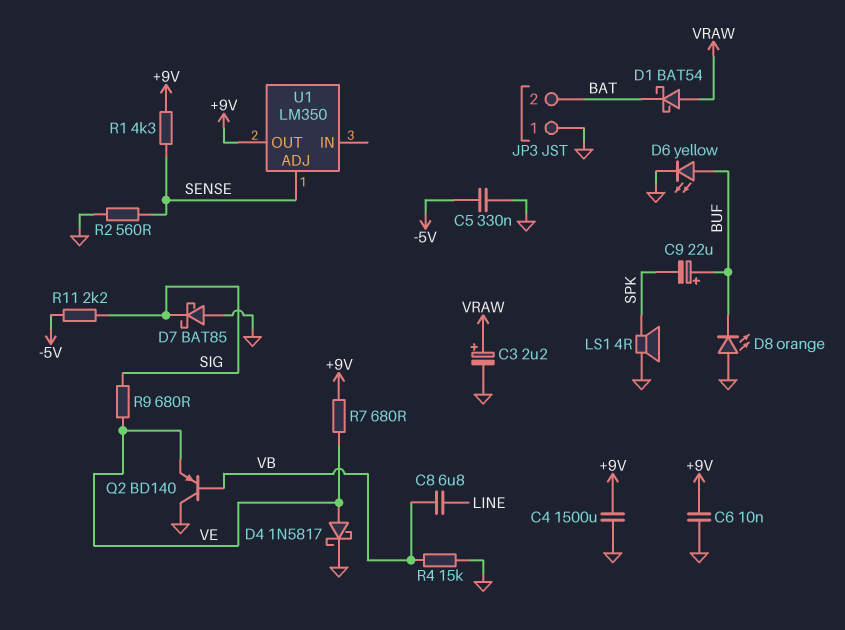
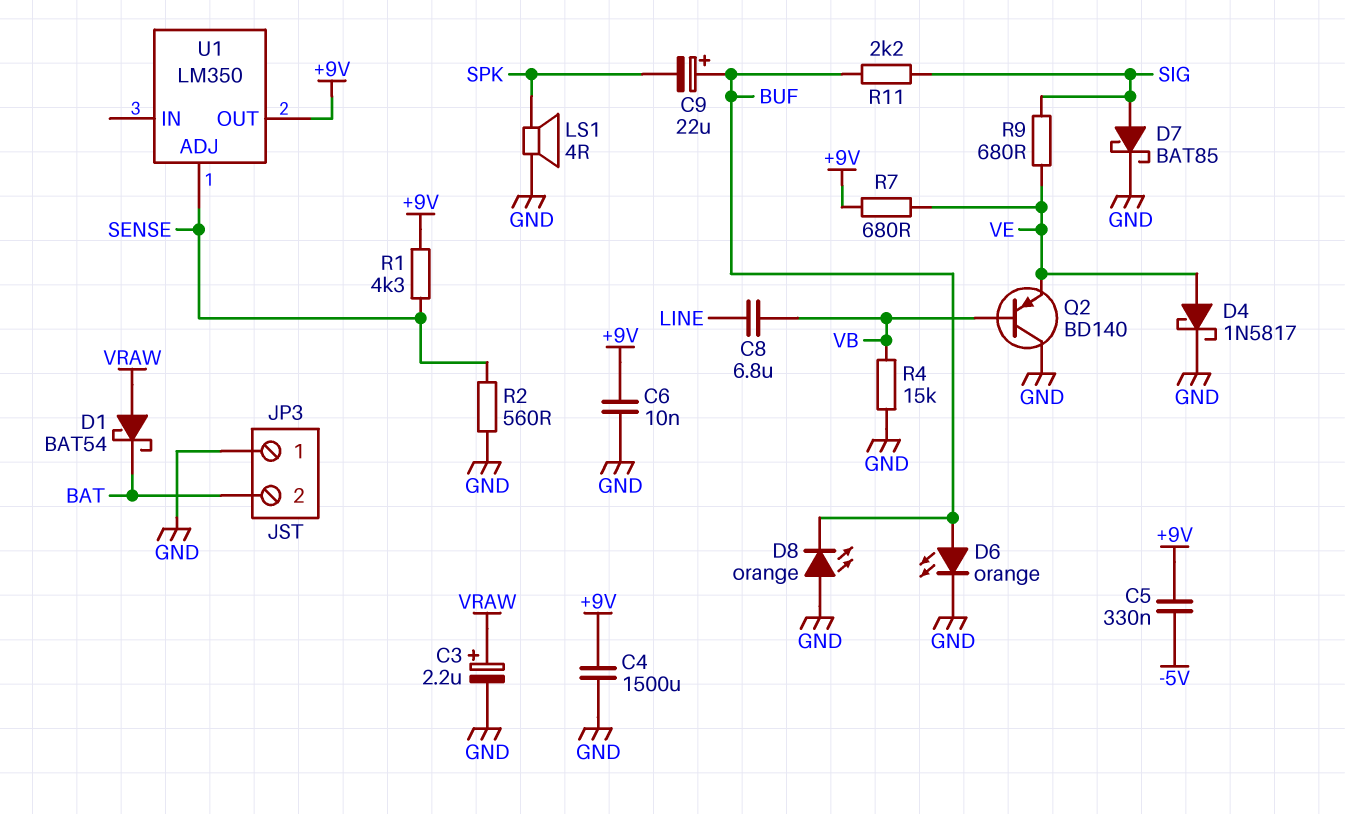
C5: 330nF (-5V, GND) -> 330nF (+9V, -5V)
D6: LED yellow (A BUF, K GND) -> LED orange (A BUF, K GND)
D7: schottky BAT85 (A GND, K SIG) -> schottky BAT85 (A SIG, K GND)
R11: 2.2k (-5V, SIG) -> 2.2k (BUF, SIG)

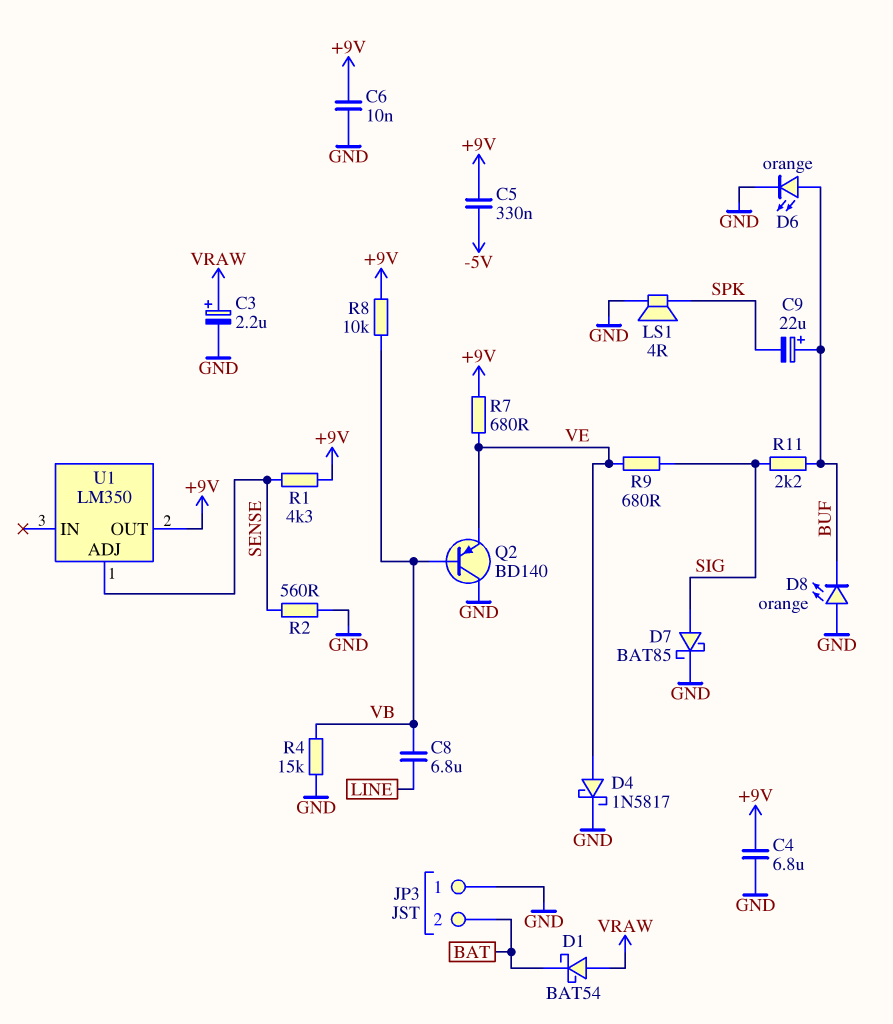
C4: 1500uF (+9V, GND) -> 6.8uF (+9V, GND)
R8: none -> 10k (+9V, VB)

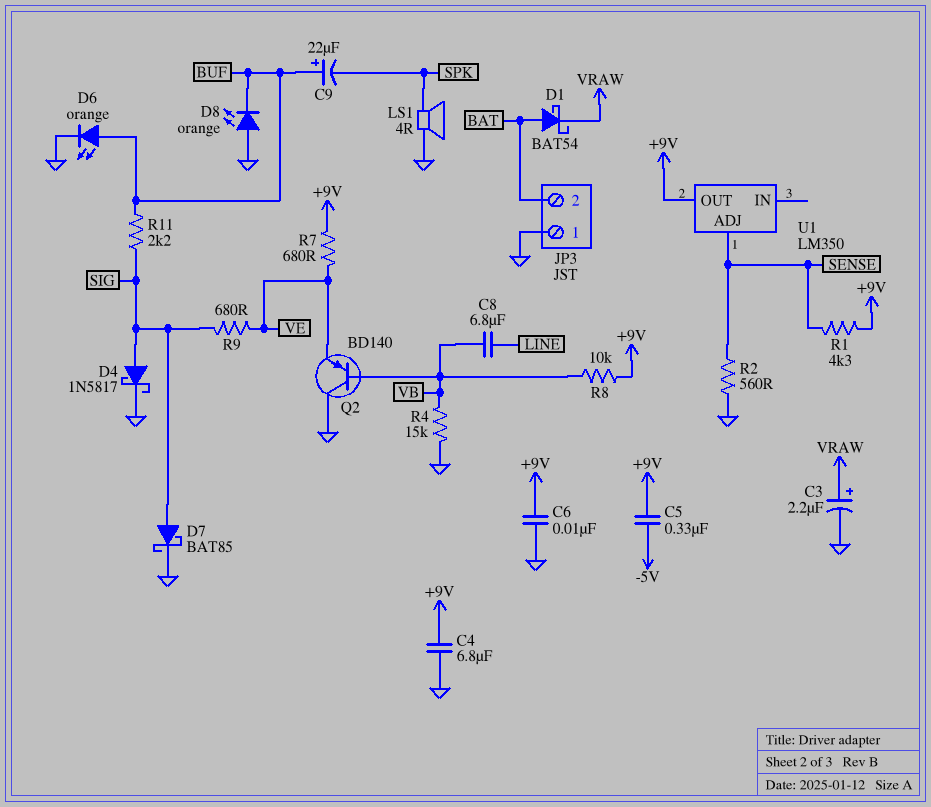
D1: schottky BAT54 (A VRAW, K BAT) -> schottky BAT54 (A BAT, K VRAW)
D4: schottky 1N5817 (A VE, K GND) -> schottky 1N5817 (A SIG, K GND)

